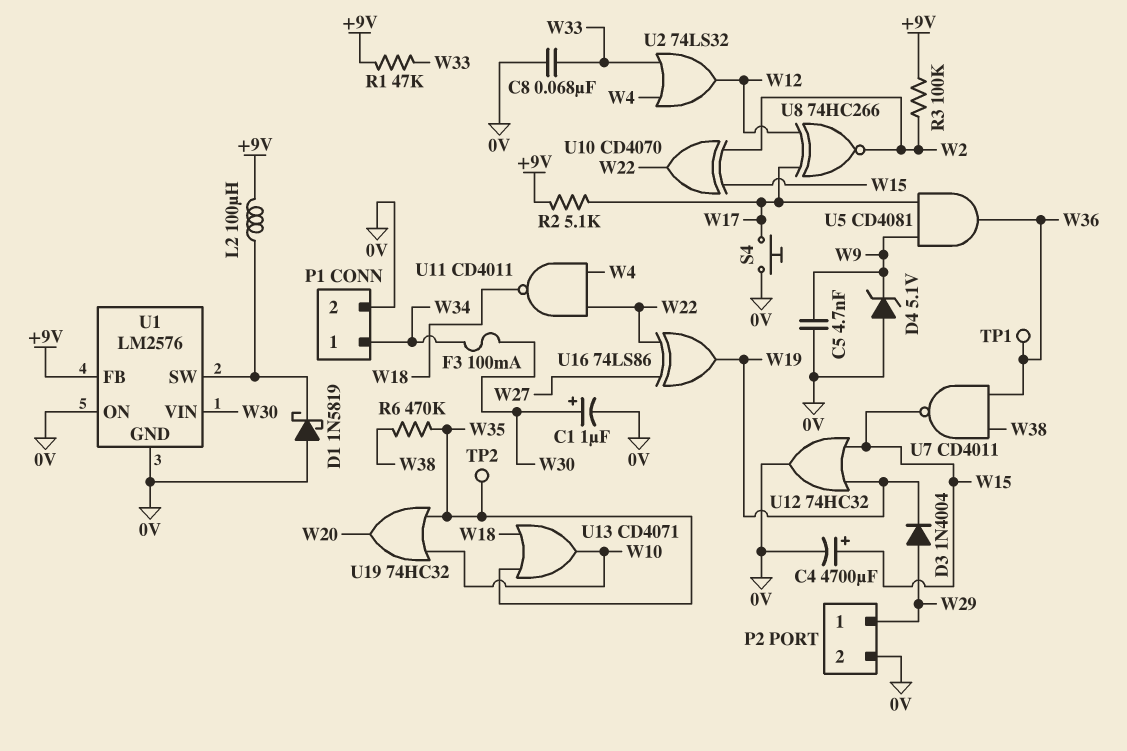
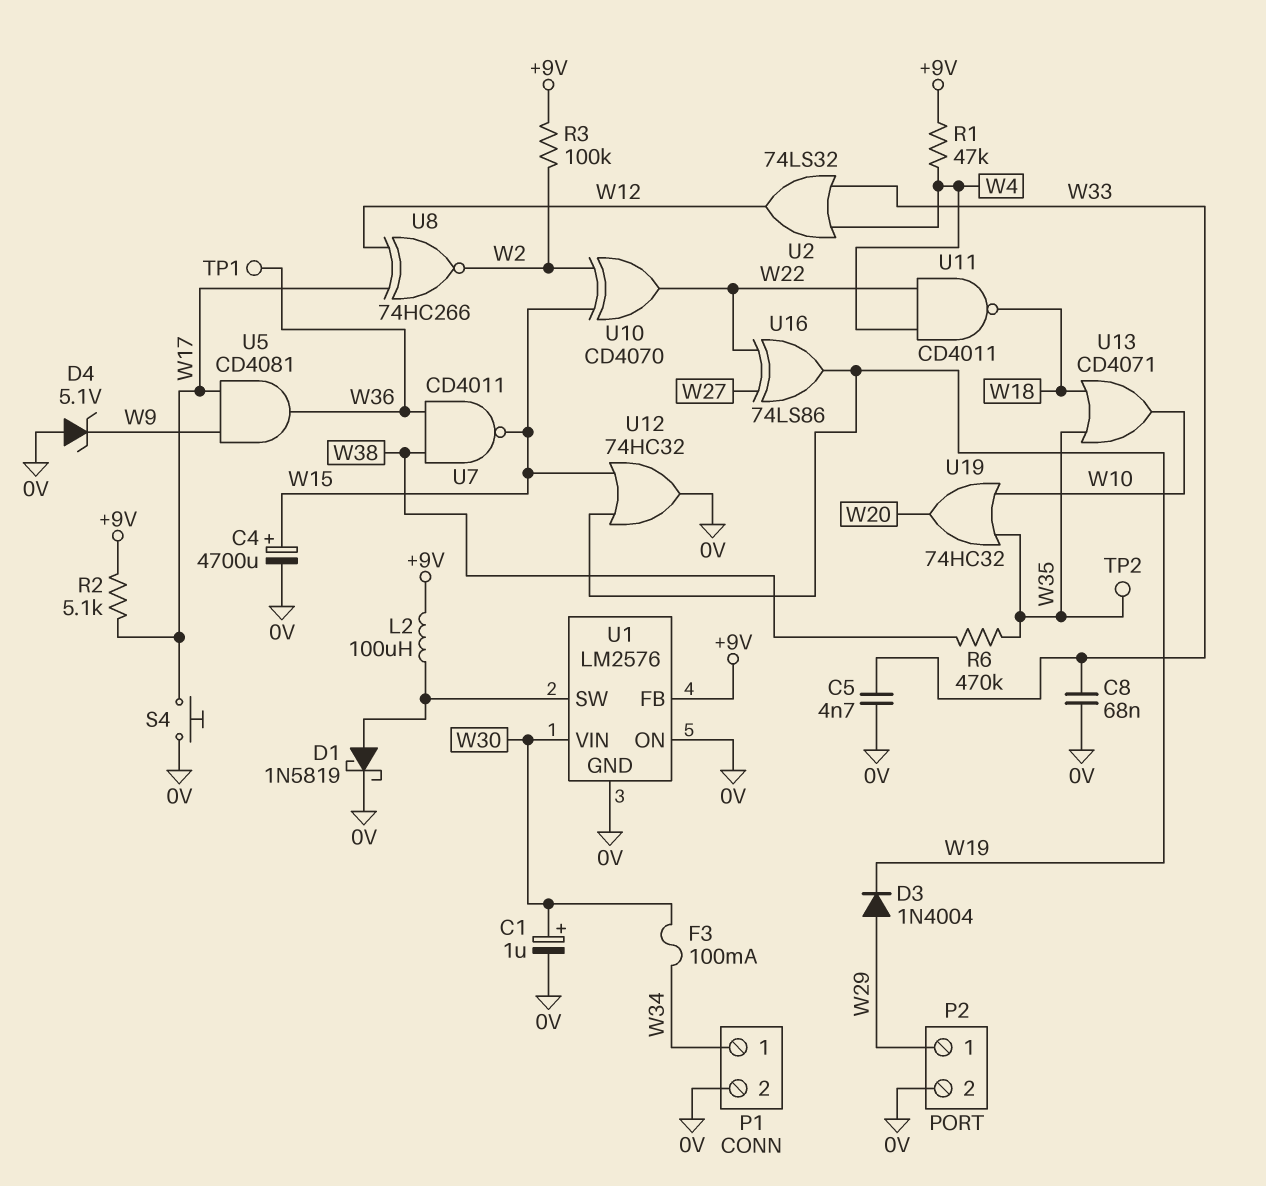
C5: 4.7nF (0V, W9) -> 4.7nF (0V, W33)
D1: schottky 1N5819 (A 0V, K U1/SW) -> schottky 1N5819 (A U1/SW, K 0V)
R1: 47k (+9V, W33) -> 47k (+9V, W4)

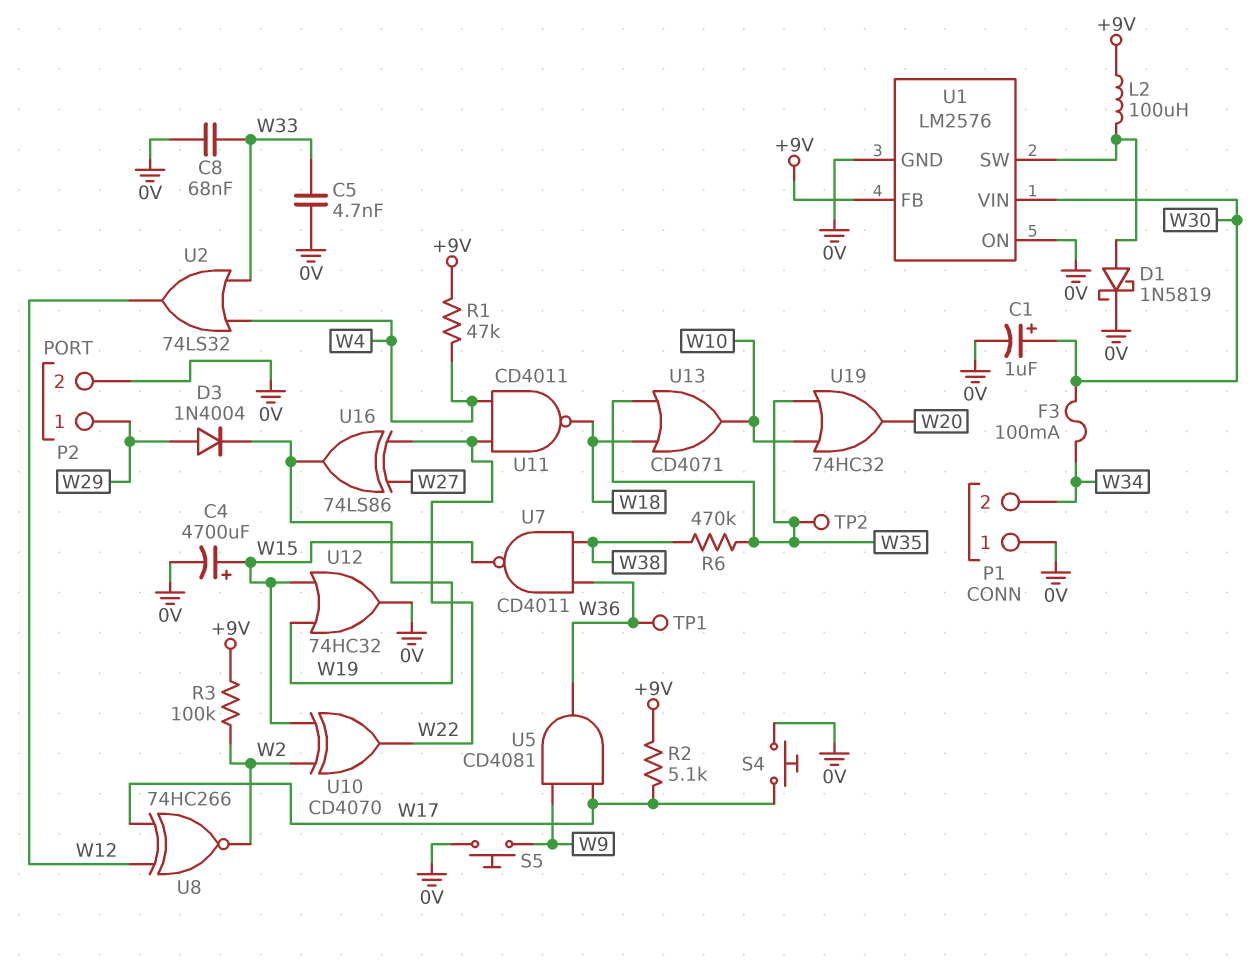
D4: zener 5.1V (A 0V, K W9) -> none
P1 pin 1: W34 -> 0V
P1 pin 2: 0V -> W34
S5: none -> button (0V, W9)

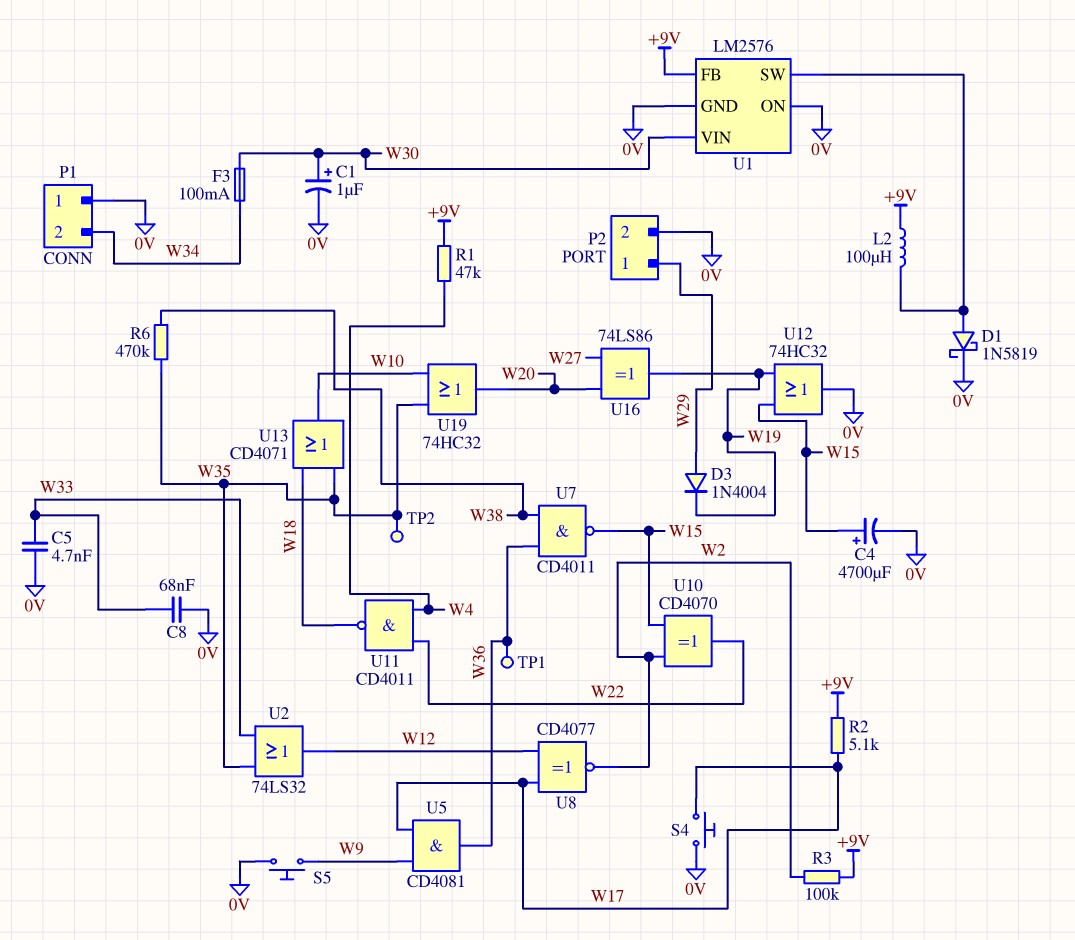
U2: OR 74LS32 (in W4, in W33, out W12) -> OR 74LS32 (in W33, in W35, out W12)
U8: XNOR 74HC266 (in W12, in W17, out W2) -> XNOR CD4077 (in W12, in W17, out W2)
U16: XOR 74LS86 (in W22, in W27, out W19) -> XOR 74LS86 (in W20, in W27, out W19)

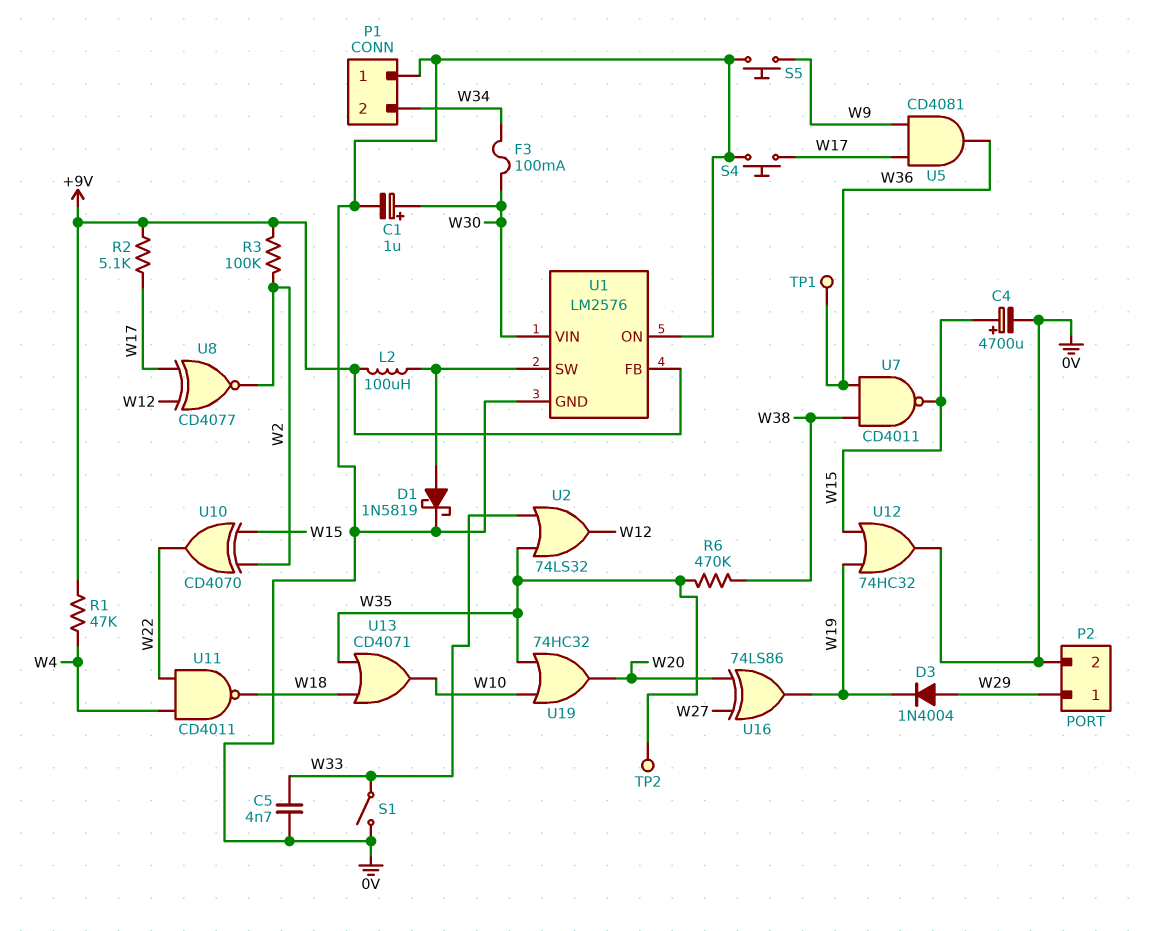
C8: 68nF (0V, W33) -> none
S1: none -> switch (0V, W33)

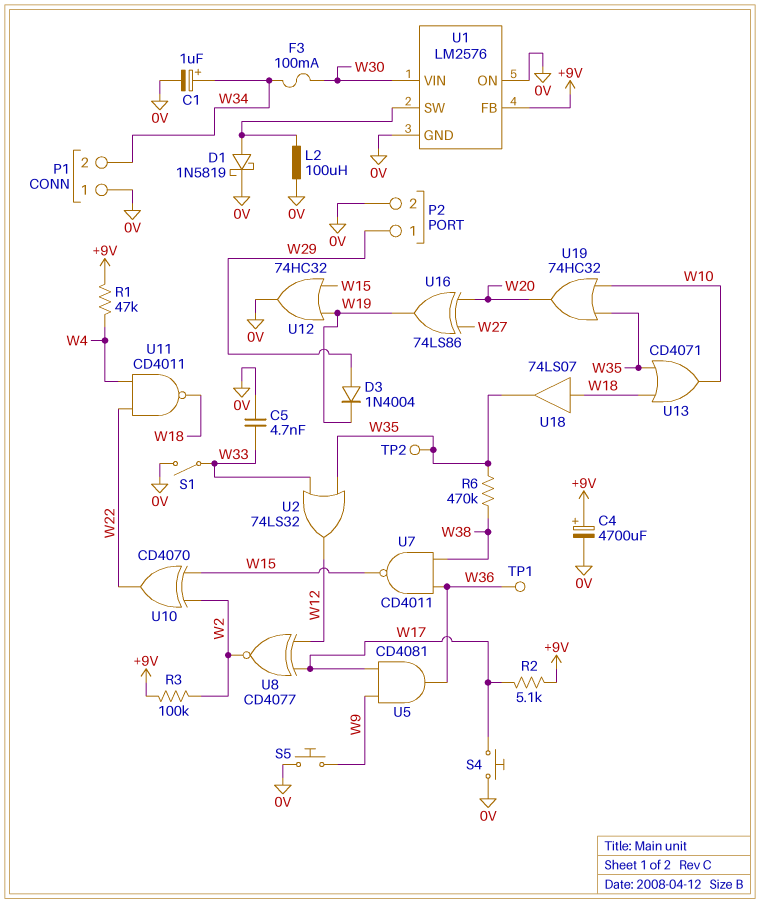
C1: 1uF (plus W30, minus 0V) -> 1uF (plus W34, minus 0V)
C4: 4700uF (plus W15, minus 0V) -> 4700uF (plus +9V, minus 0V)
L2: 100uH (+9V, U1/SW) -> 100uH (0V, U1/SW)
U18: none -> buffer 74LS07 (in W18, out W35)

